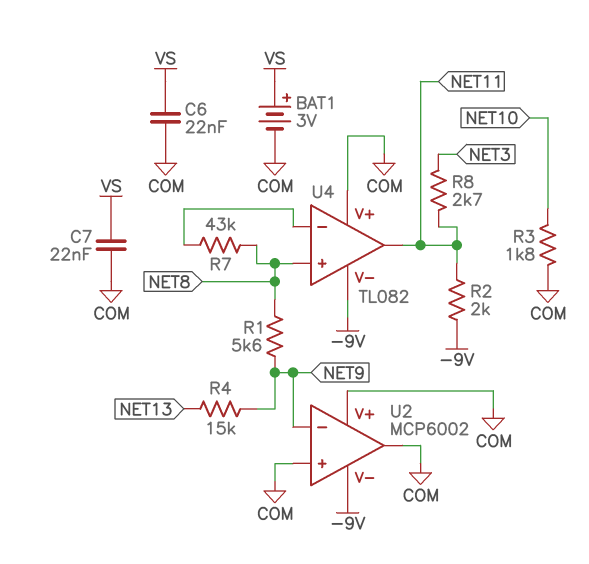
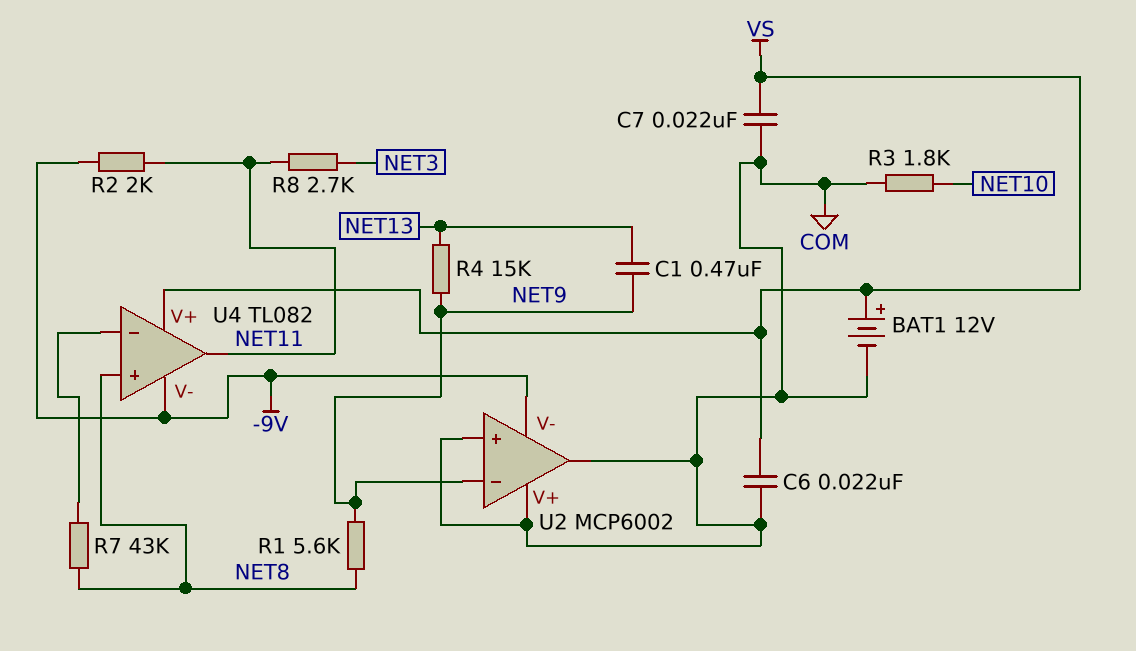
BAT1: 3V (plus VS, minus COM) -> 12V (plus VS, minus COM)
C1: none -> 470nF (NET9, NET13)
U4 pin V+: COM -> VS

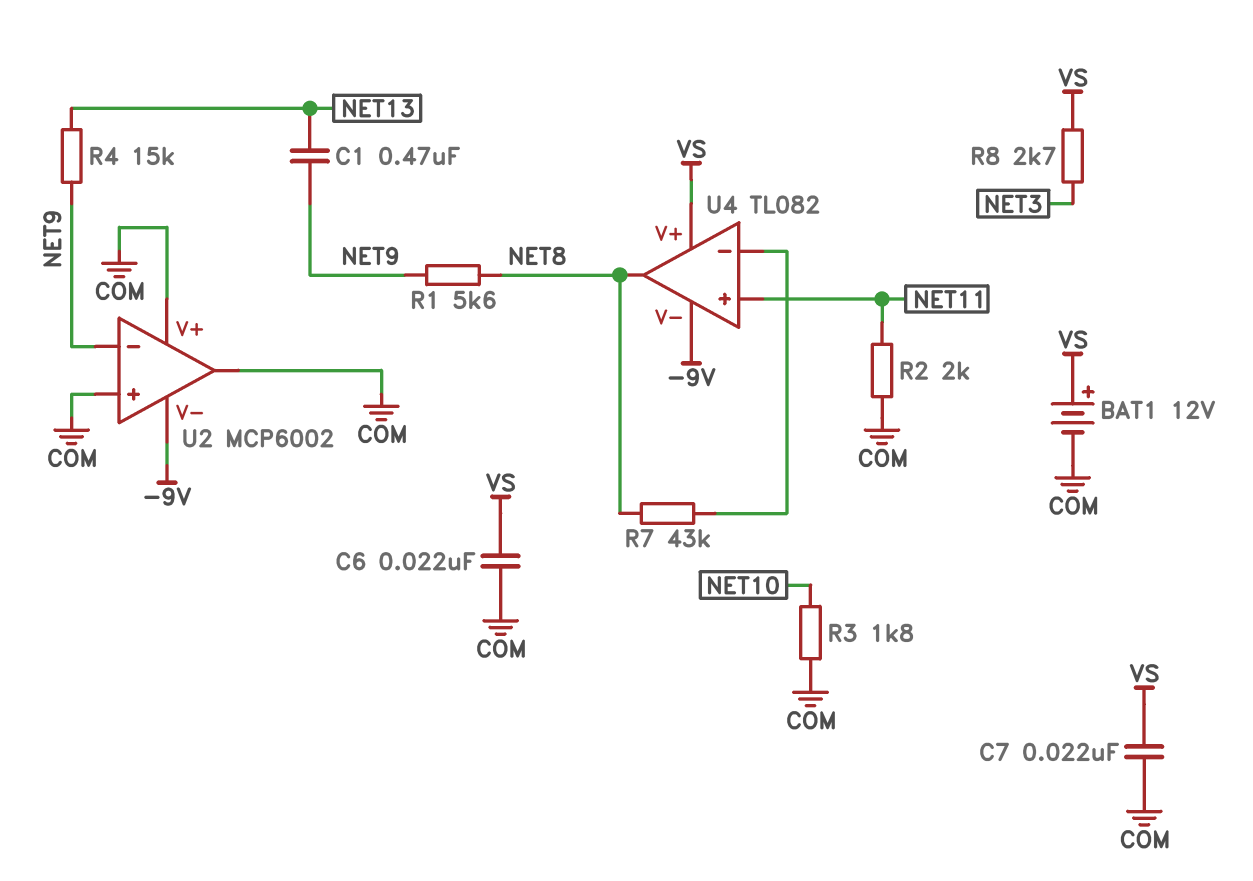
R2: 2k (-9V, NET11) -> 2k (COM, NET11)
R8: 2.7k (NET3, NET11) -> 2.7k (NET3, VS)
U4 pin in+: NET8 -> NET11
U4 pin out: NET11 -> NET8

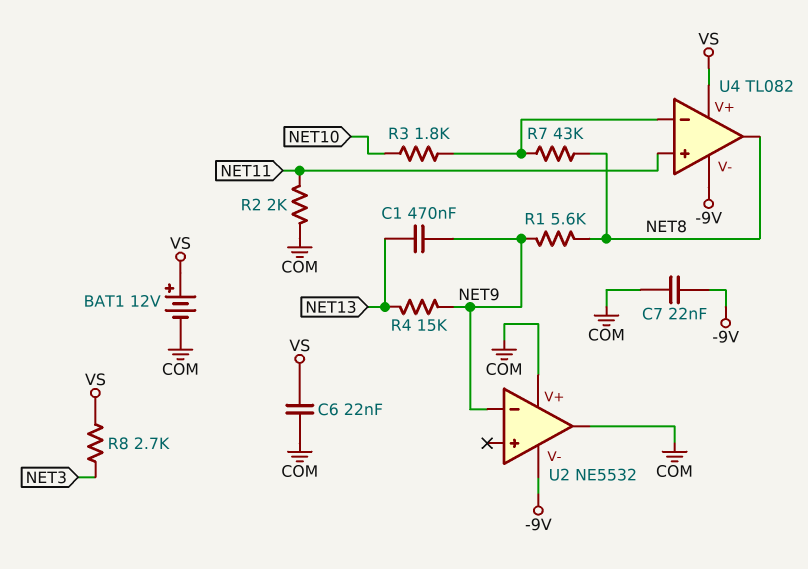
C7: 22nF (COM, VS) -> 22nF (-9V, COM)
R3: 1.8k (COM, NET10) -> 1.8k (NET10, U4/in-)
U2: MCP6002 -> NE5532
U2 pin in+: COM -> none

